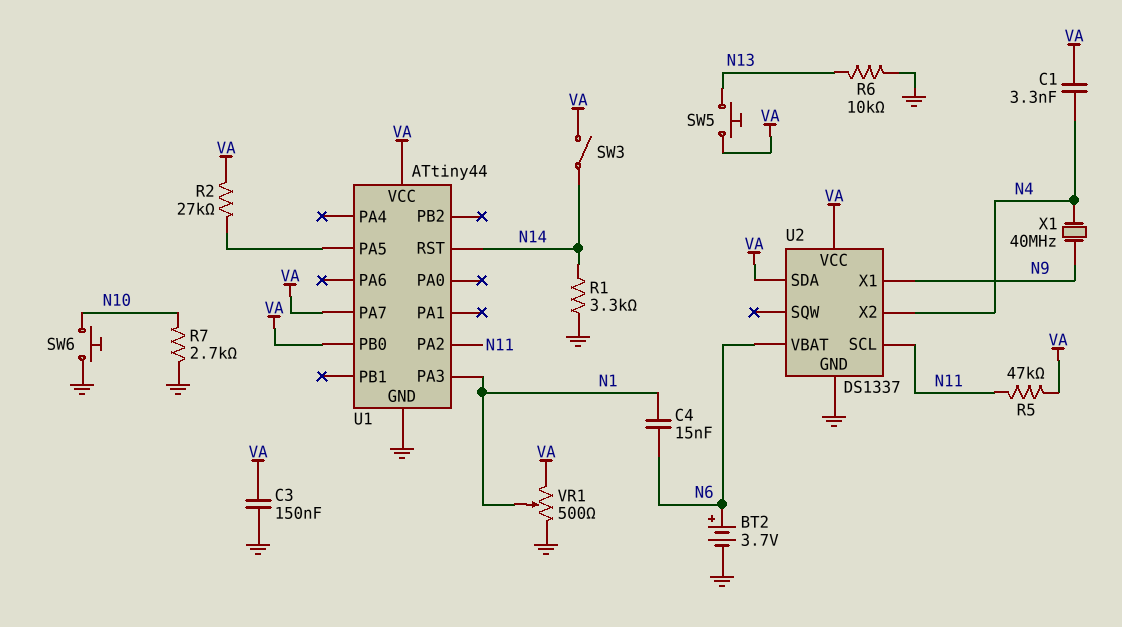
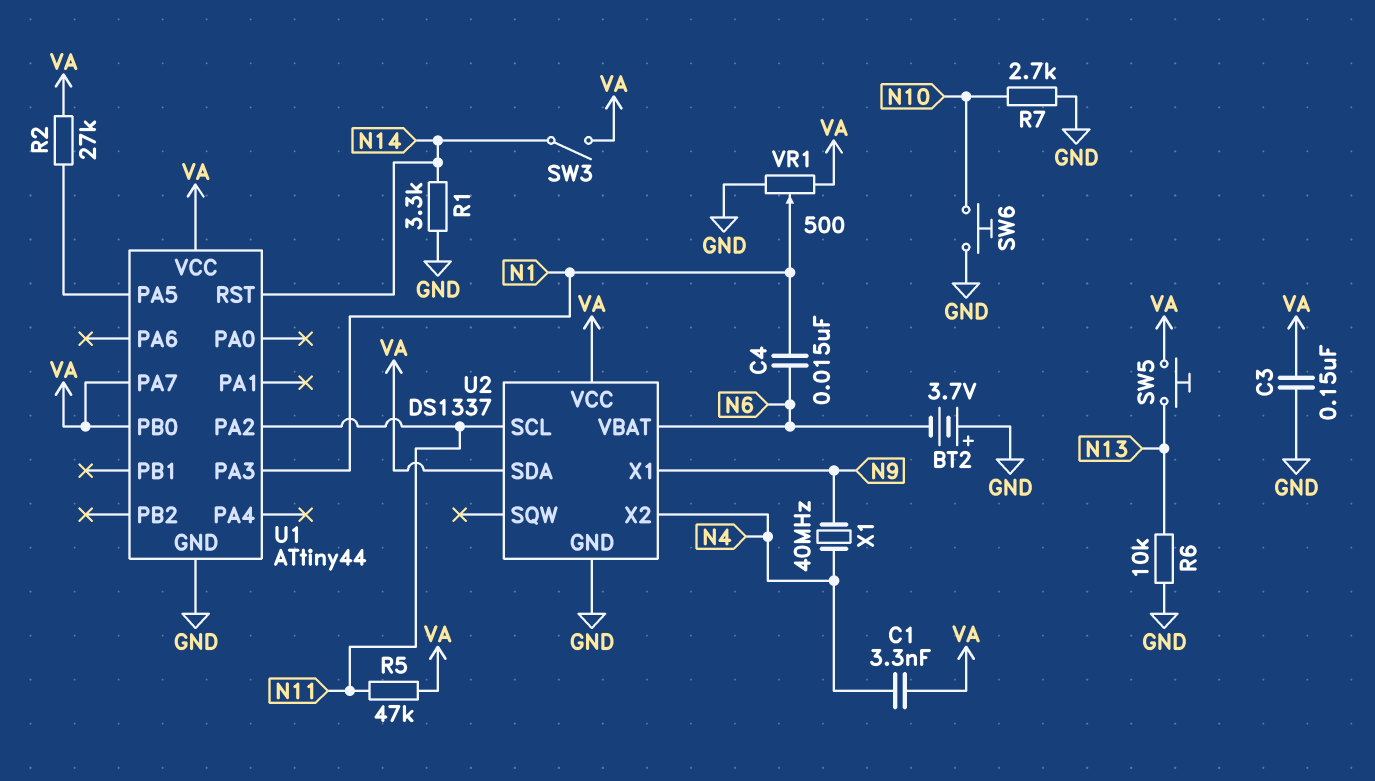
BT2: 3.7V (plus N6, minus GND) -> 3.7V (plus GND, minus N6)

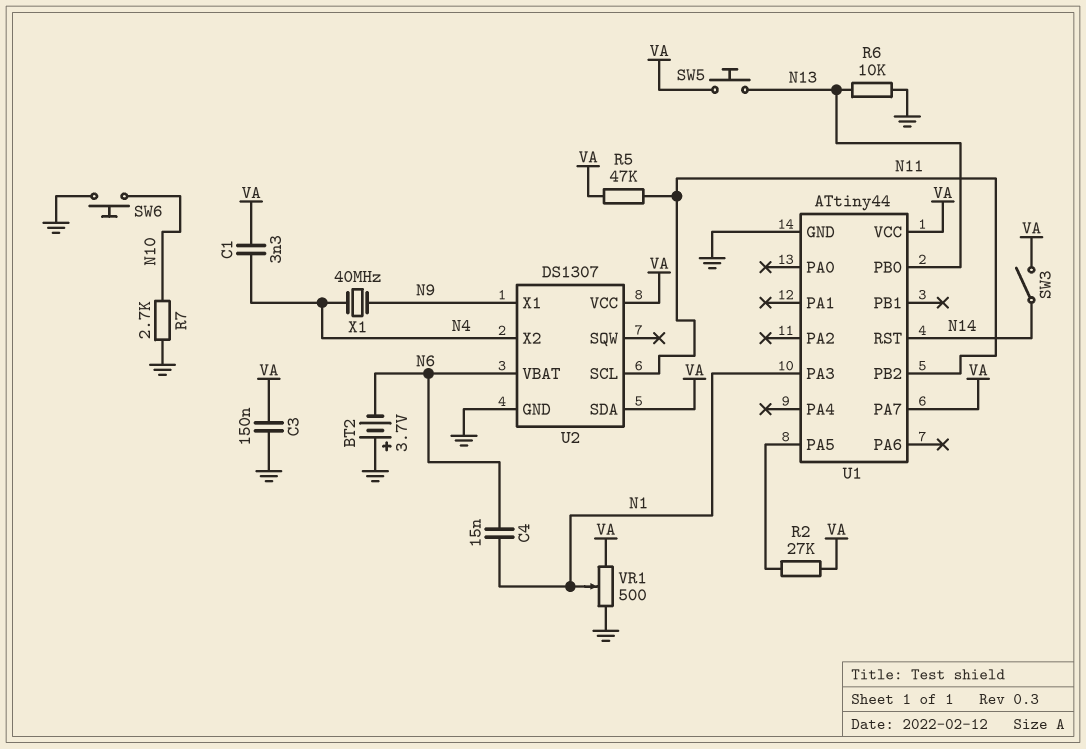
R1: 3.3k (GND, N14) -> none
U1 pin PA2: N11 -> none
U1 pin PB0: VA -> N13
U1 pin PB2: none -> N11
U2: DS1337 -> DS1307

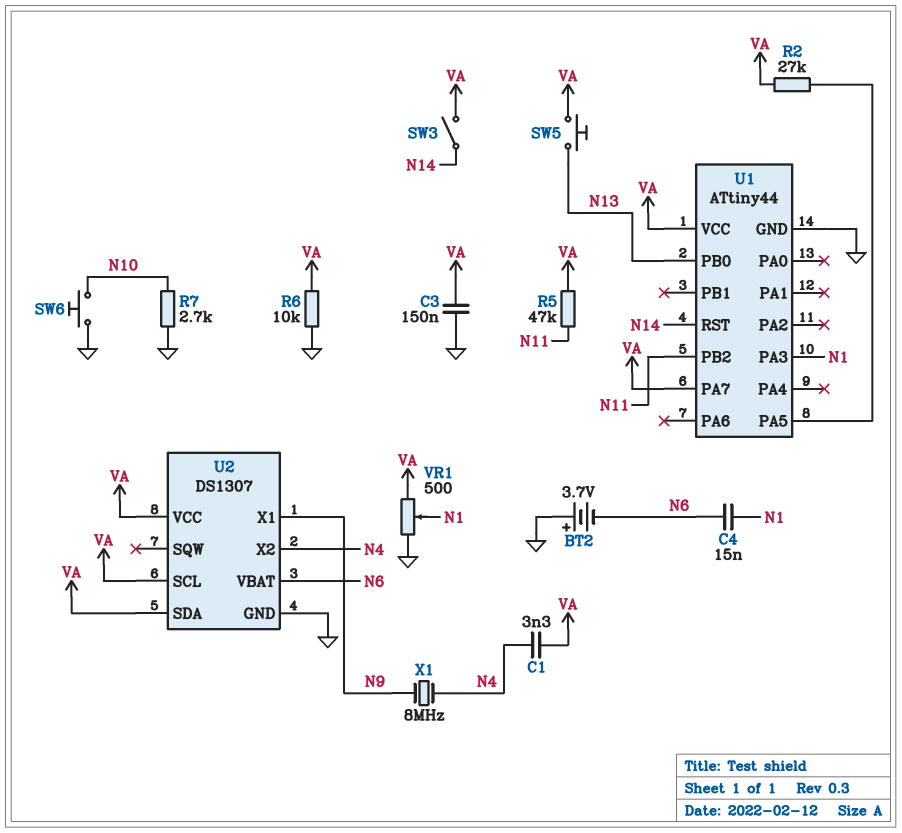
R6: 10k (GND, N13) -> 10k (GND, VA)
U2 pin SCL: N11 -> VA
X1: 40MHz (N4, N9) -> 8MHz (N4, N9)

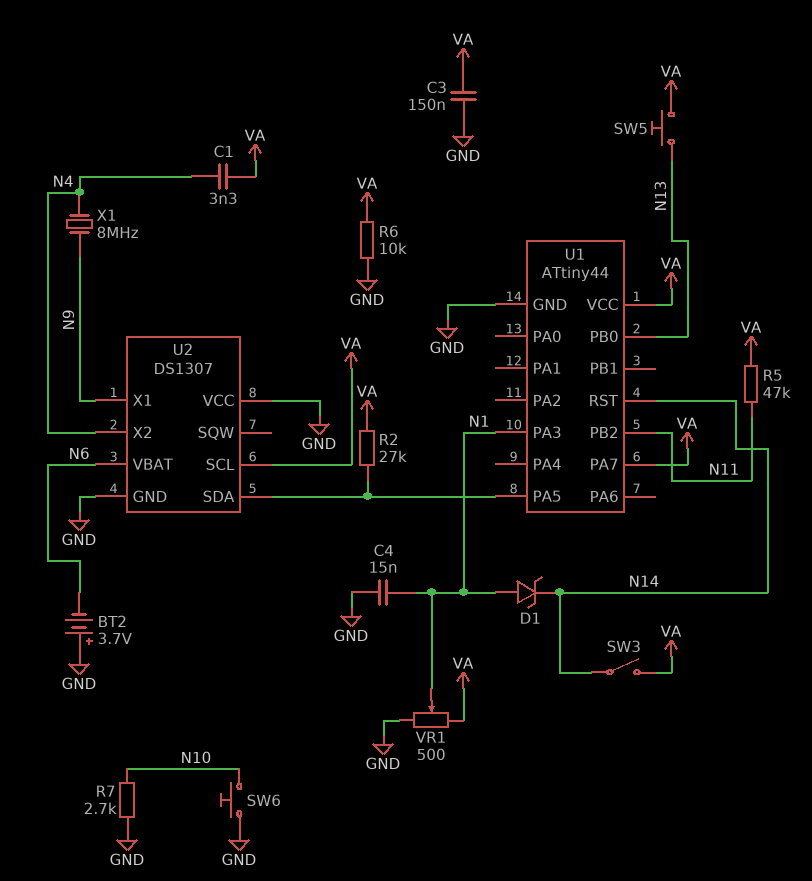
C4: 15nF (N1, N6) -> 15nF (GND, N1)
D1: none -> zener (A N1, K N14)
U2 pin SDA: VA -> U1/PA5
U2 pin VCC: VA -> GND

